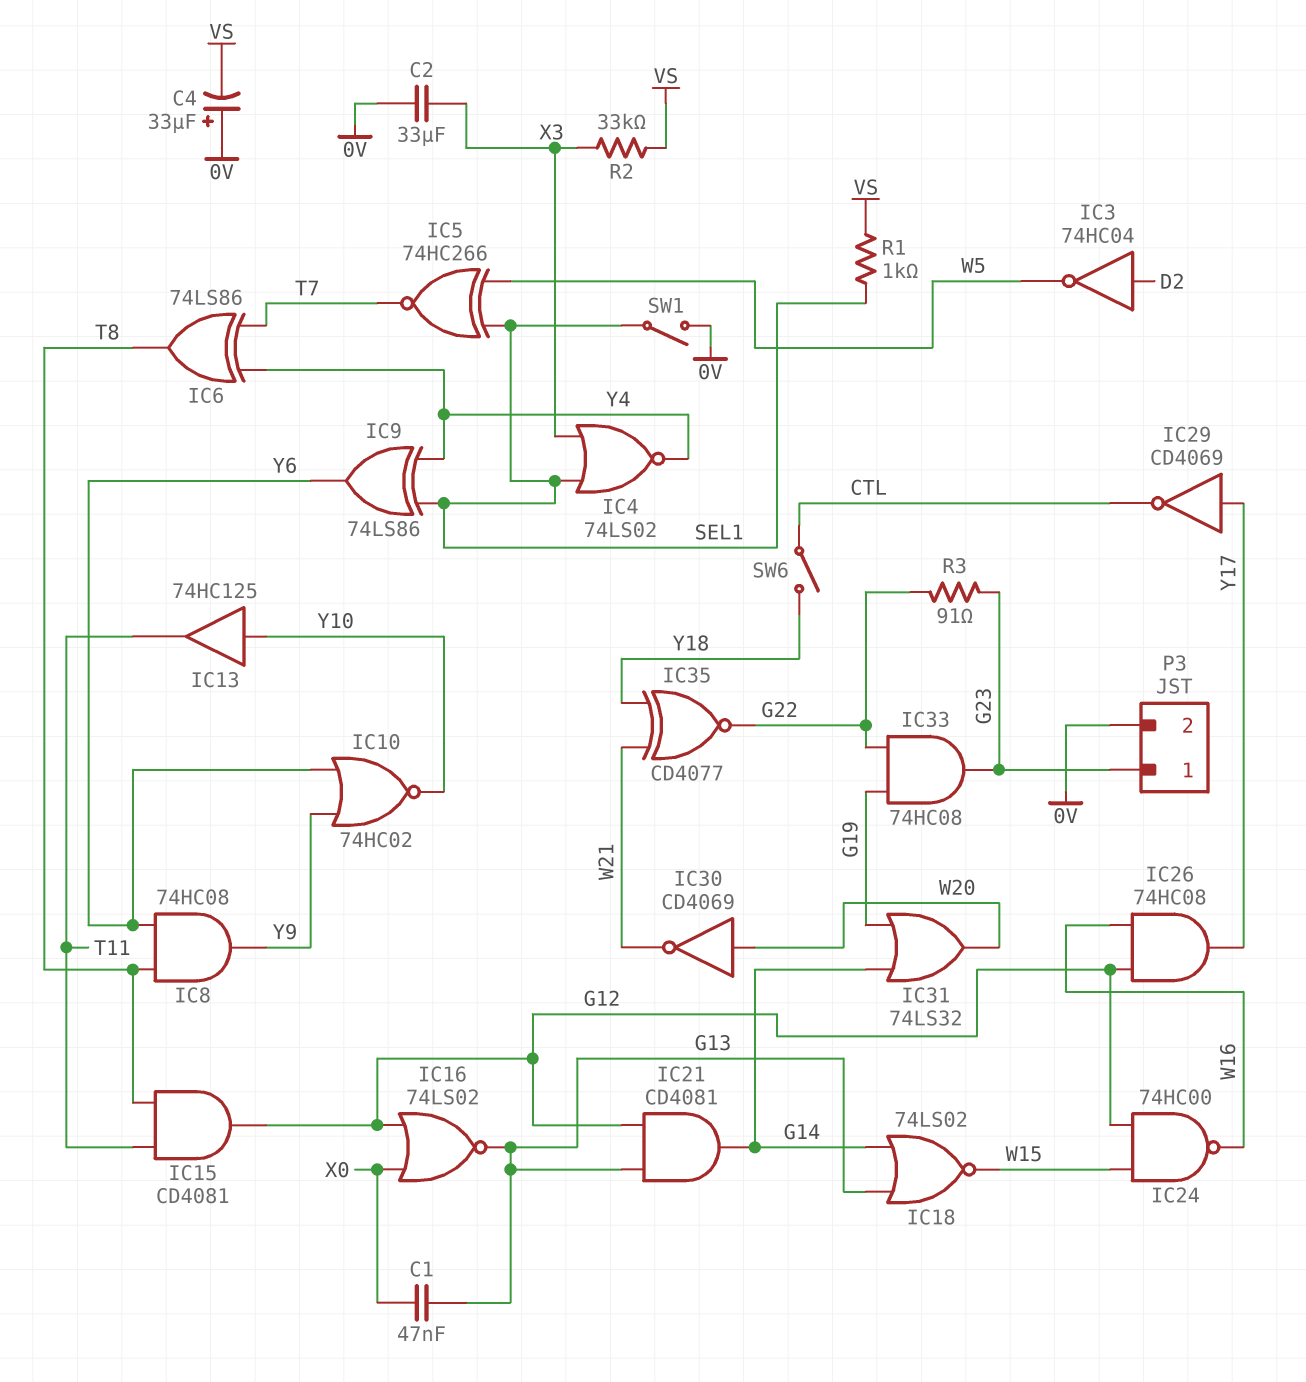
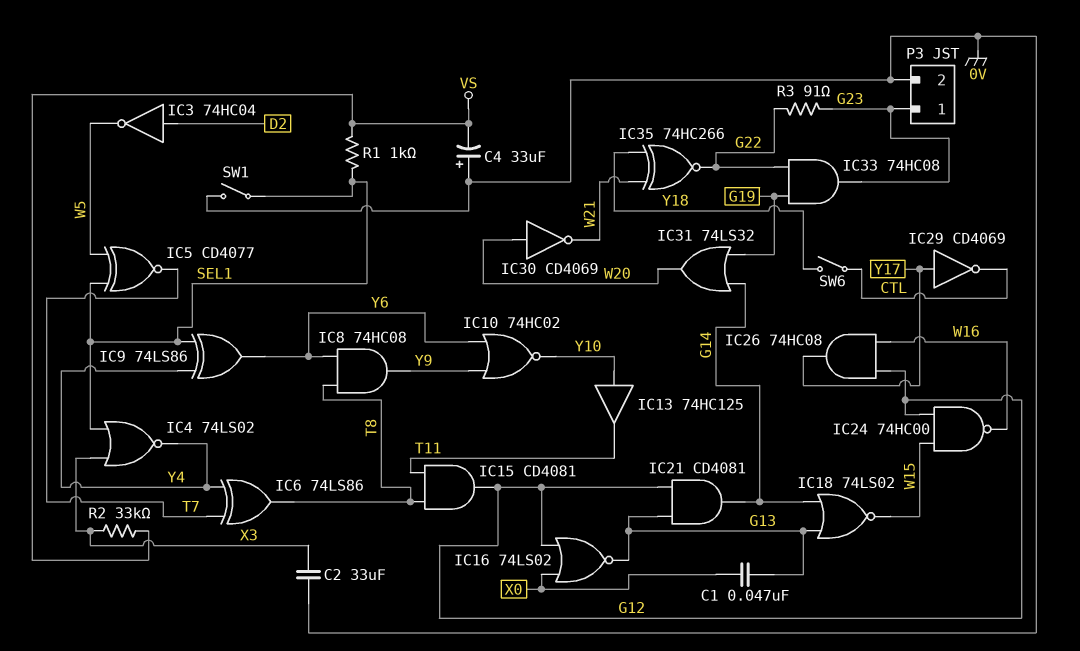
IC5: XNOR 74HC266 (in SEL1, in W5, out T7) -> XNOR CD4077 (in SEL1, in W5, out T7)
IC35: XNOR CD4077 (in W21, in Y18, out G22) -> XNOR 74HC266 (in W21, in Y18, out G22)

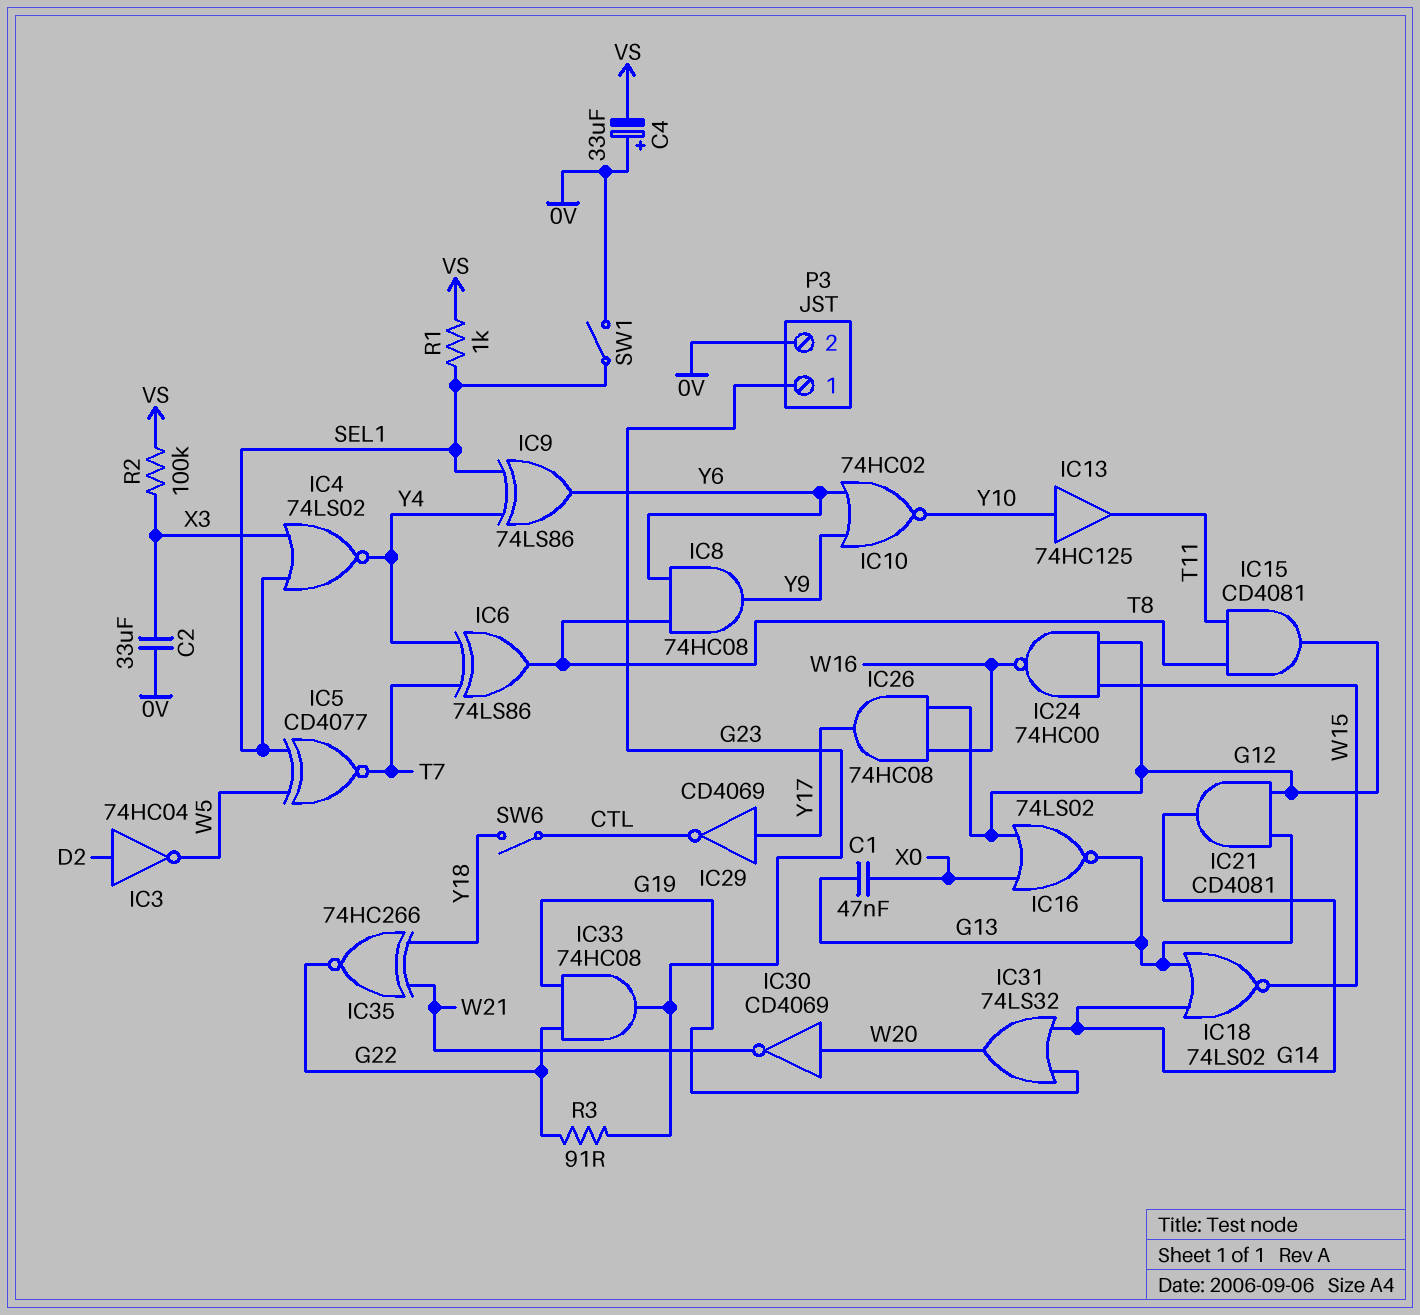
R2: 33k (VS, X3) -> 100k (VS, X3)

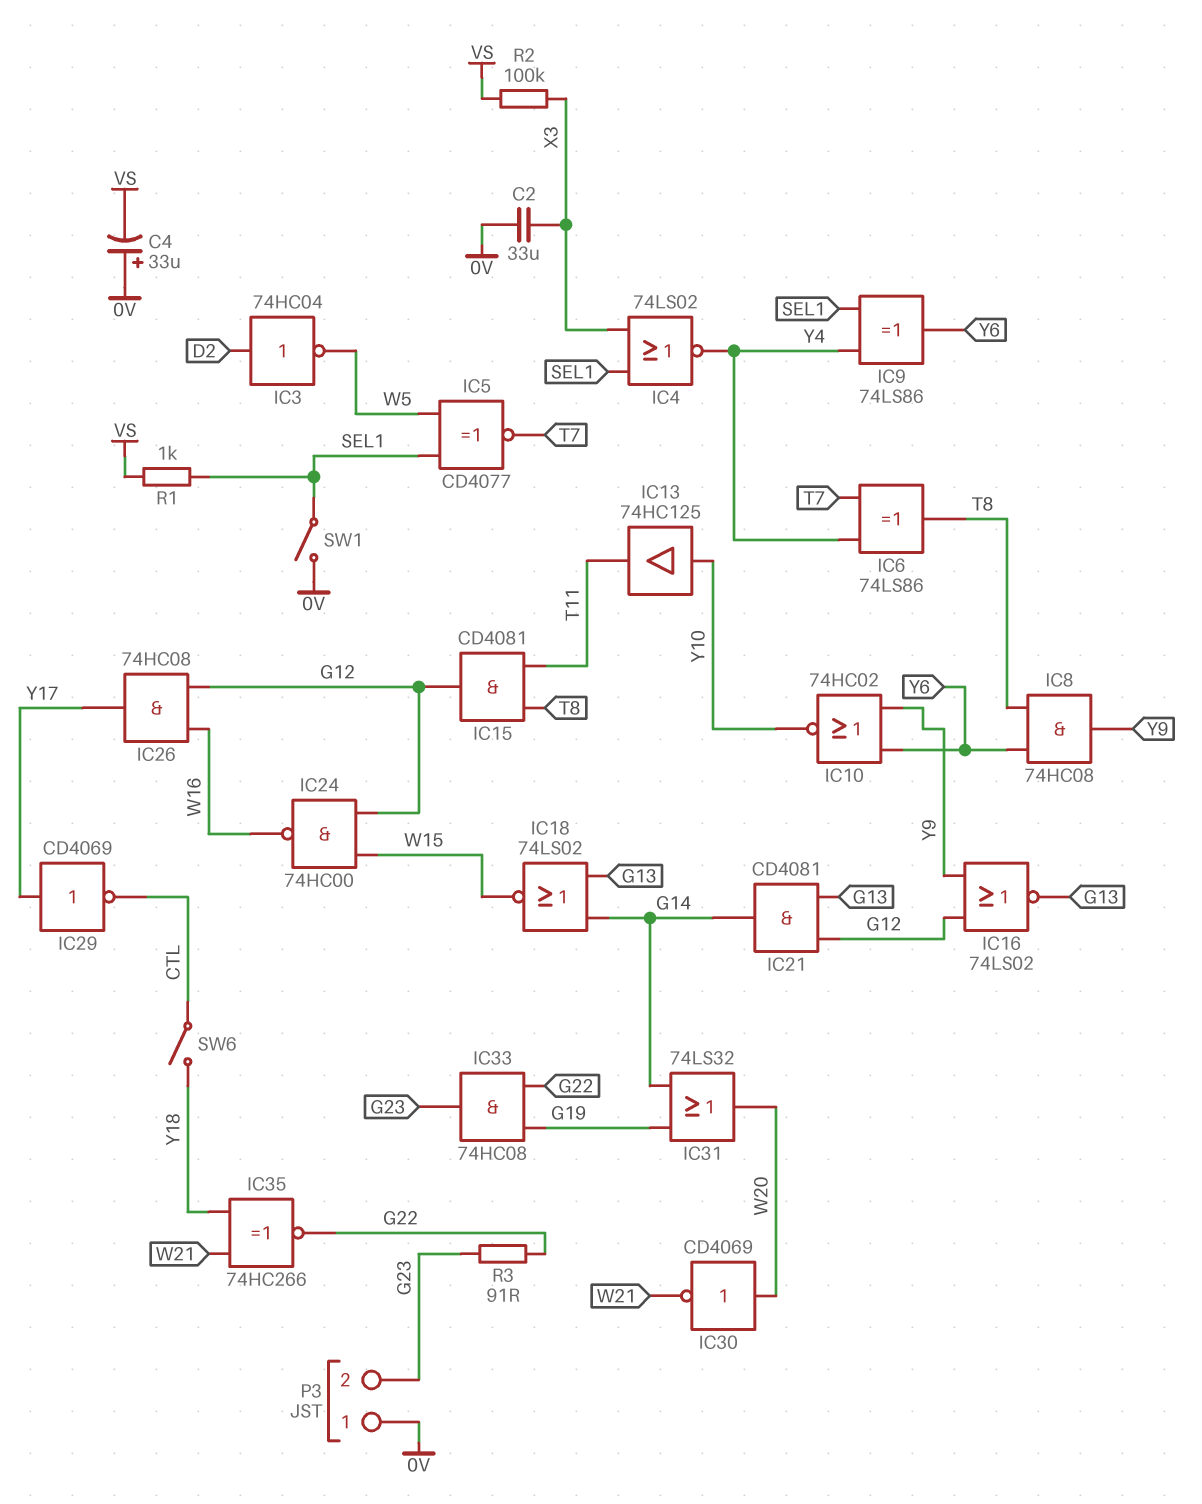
C1: 47nF (G13, X0) -> none
IC16: NOR 74LS02 (in G12, in X0, out G13) -> NOR 74LS02 (in G12, in Y9, out G13)
P3 pin 1: G23 -> 0V
P3 pin 2: 0V -> G23

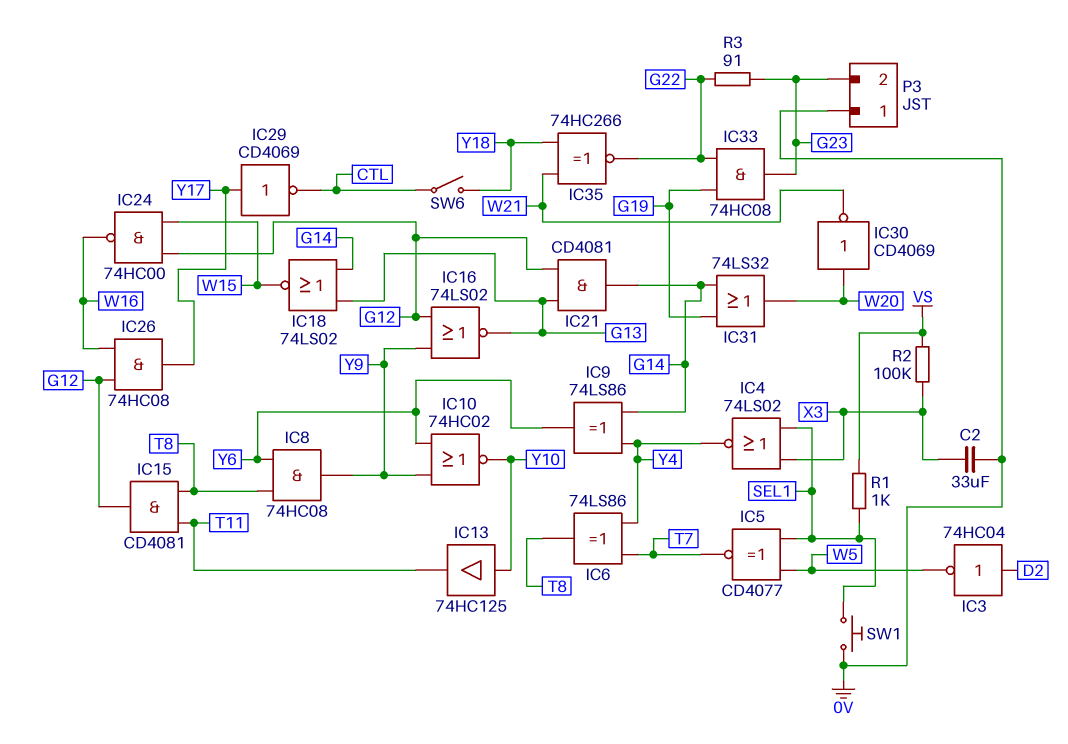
C4: 33uF (plus 0V, minus VS) -> none
IC9: XOR 74LS86 (in SEL1, in Y4, out Y6) -> XOR 74LS86 (in G14, in Y4, out Y6)
SW1: switch (0V, SEL1) -> button (0V, SEL1)

